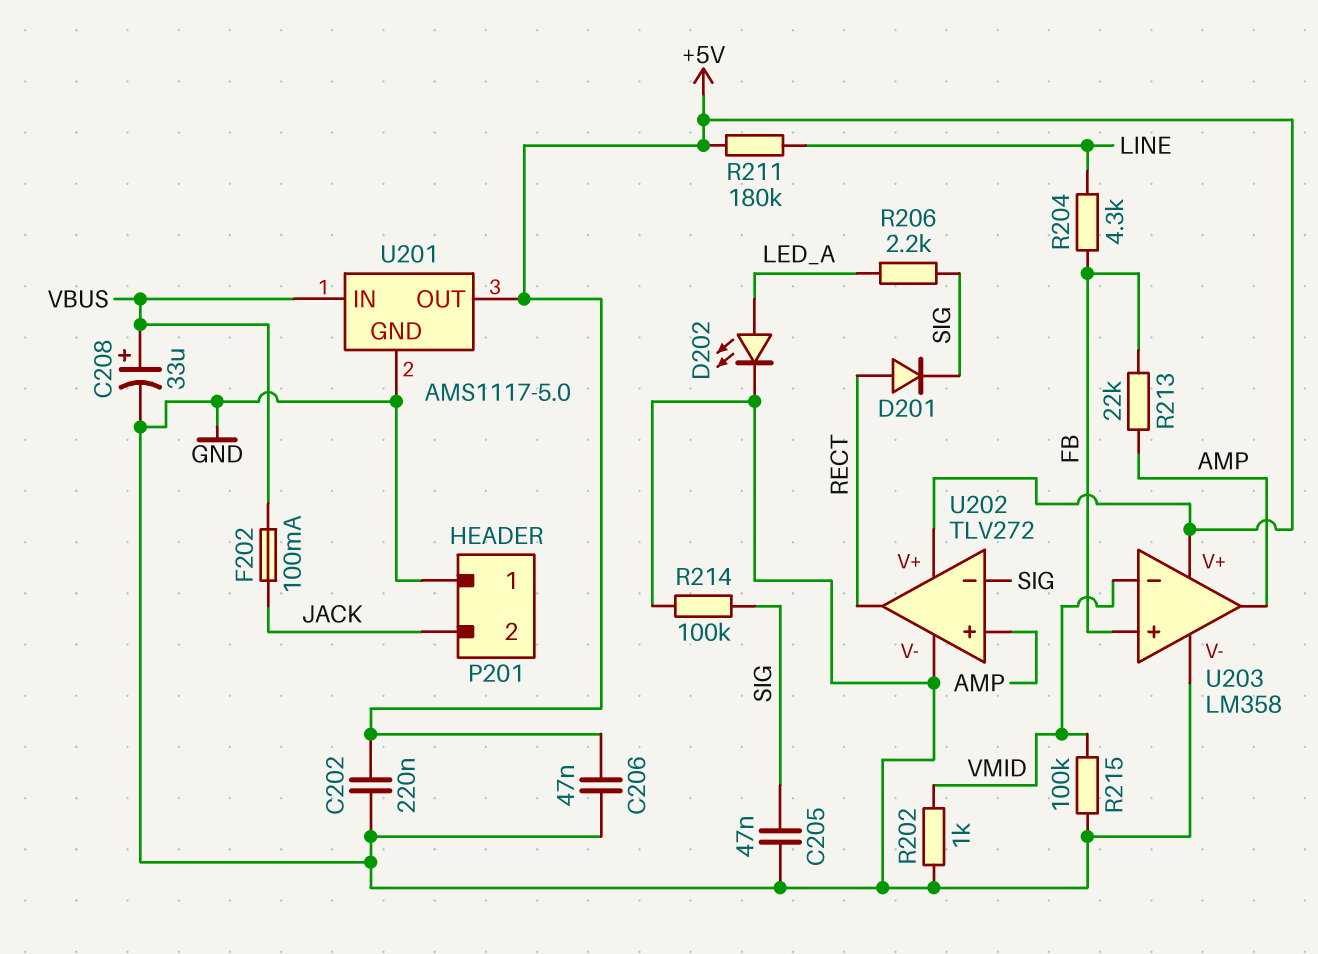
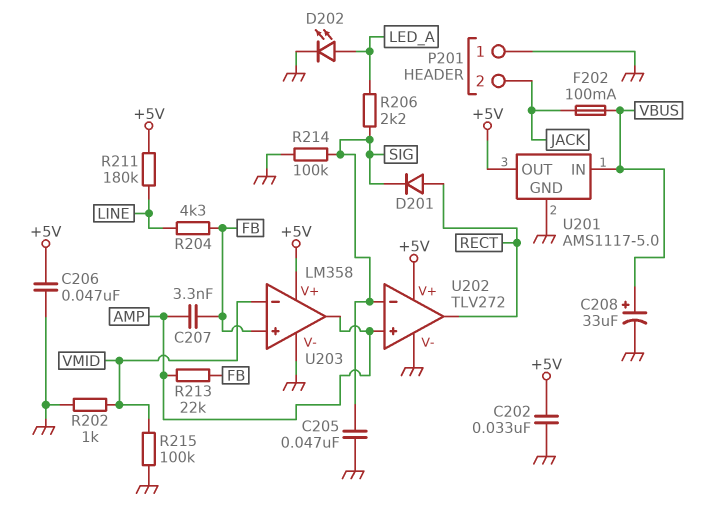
C202: 220nF (+5V, GND) -> 33nF (+5V, GND)
C207: none -> 3.3nF (AMP, FB)

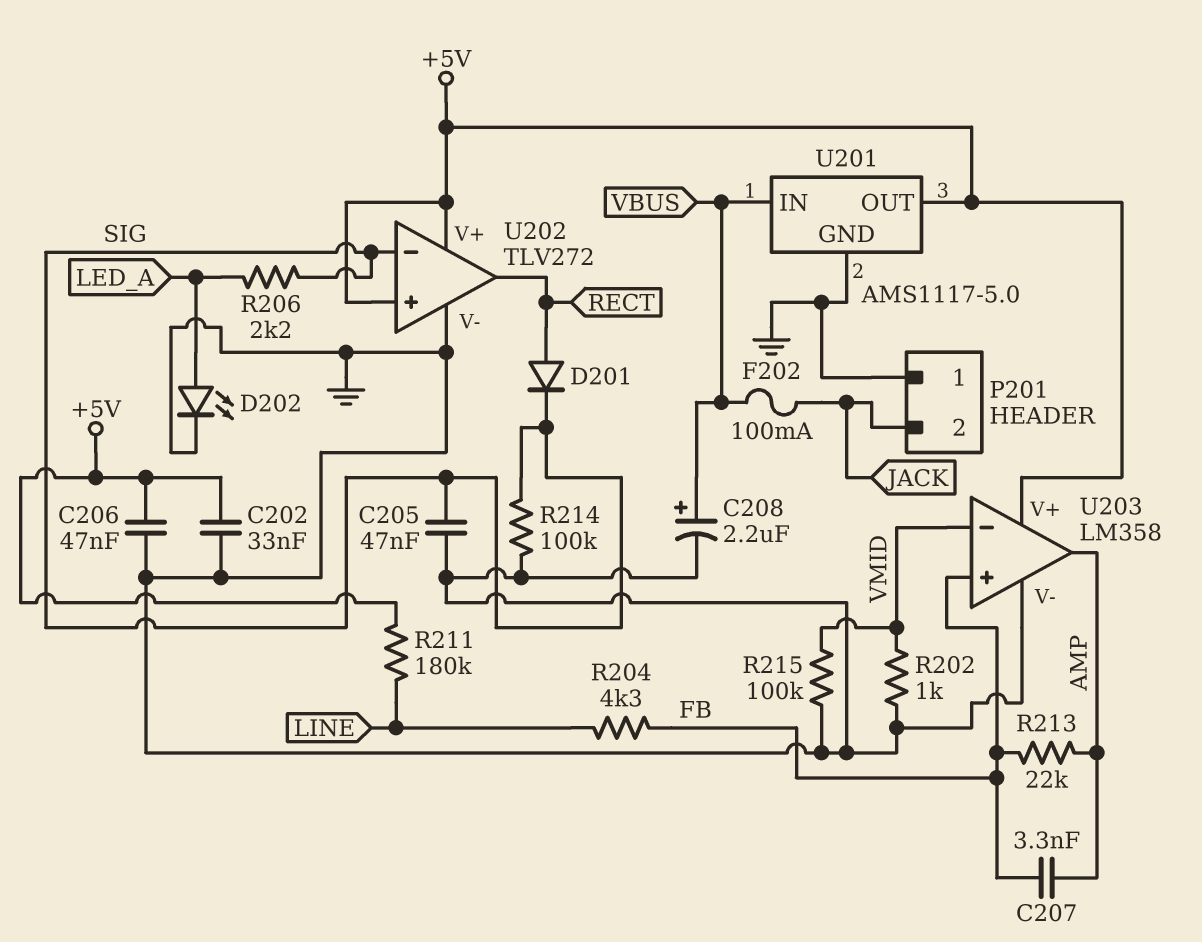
C208: 33uF (plus VBUS, minus GND) -> 2.2uF (plus VBUS, minus GND)
U202 pin in+: AMP -> +5V

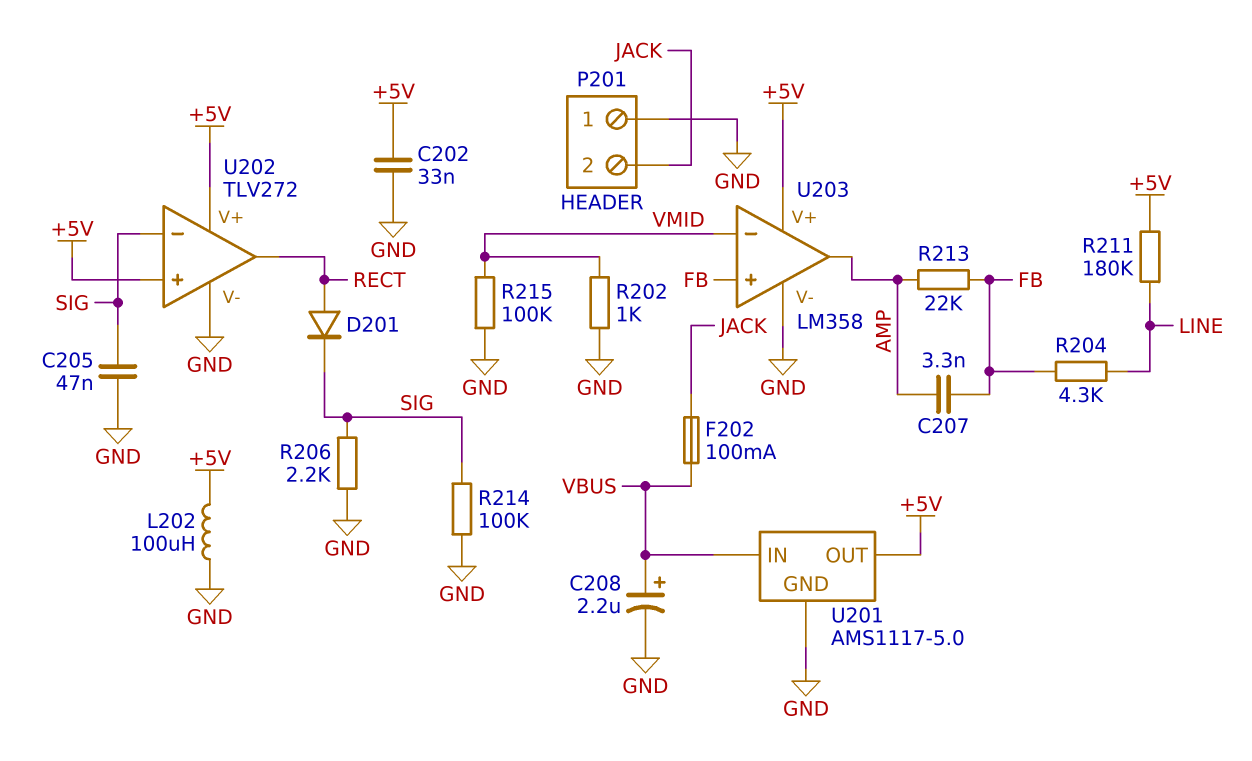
C206: 47nF (+5V, GND) -> none
D202: LED (A LED_A, K GND) -> none
L202: none -> 100uH (+5V, GND)
R206: 2.2k (LED_A, SIG) -> 2.2k (GND, SIG)

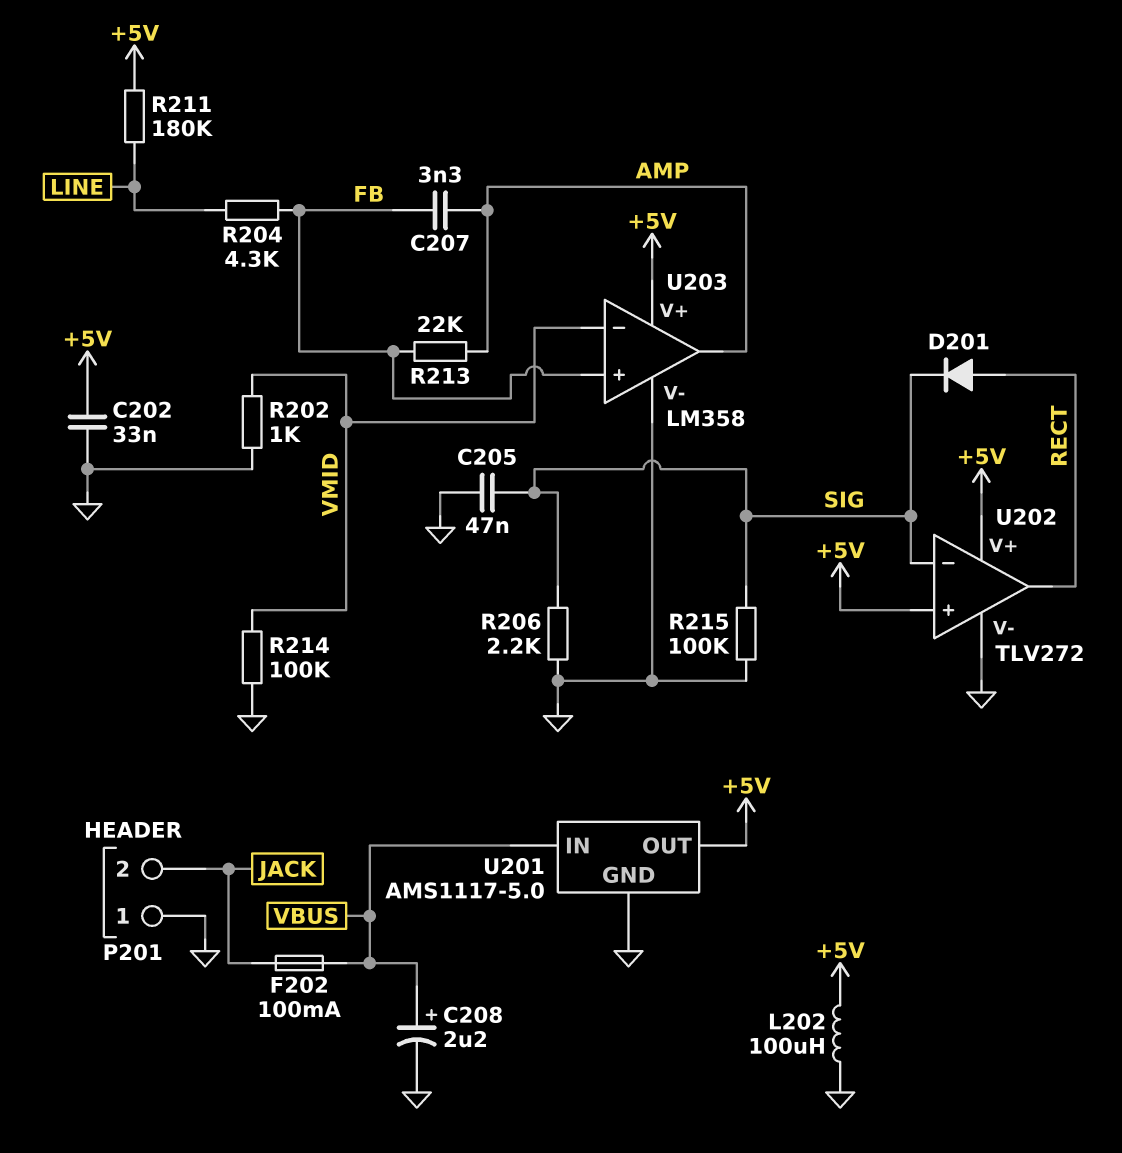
R214: 100k (GND, SIG) -> 100k (GND, VMID)
R215: 100k (GND, VMID) -> 100k (GND, SIG)

